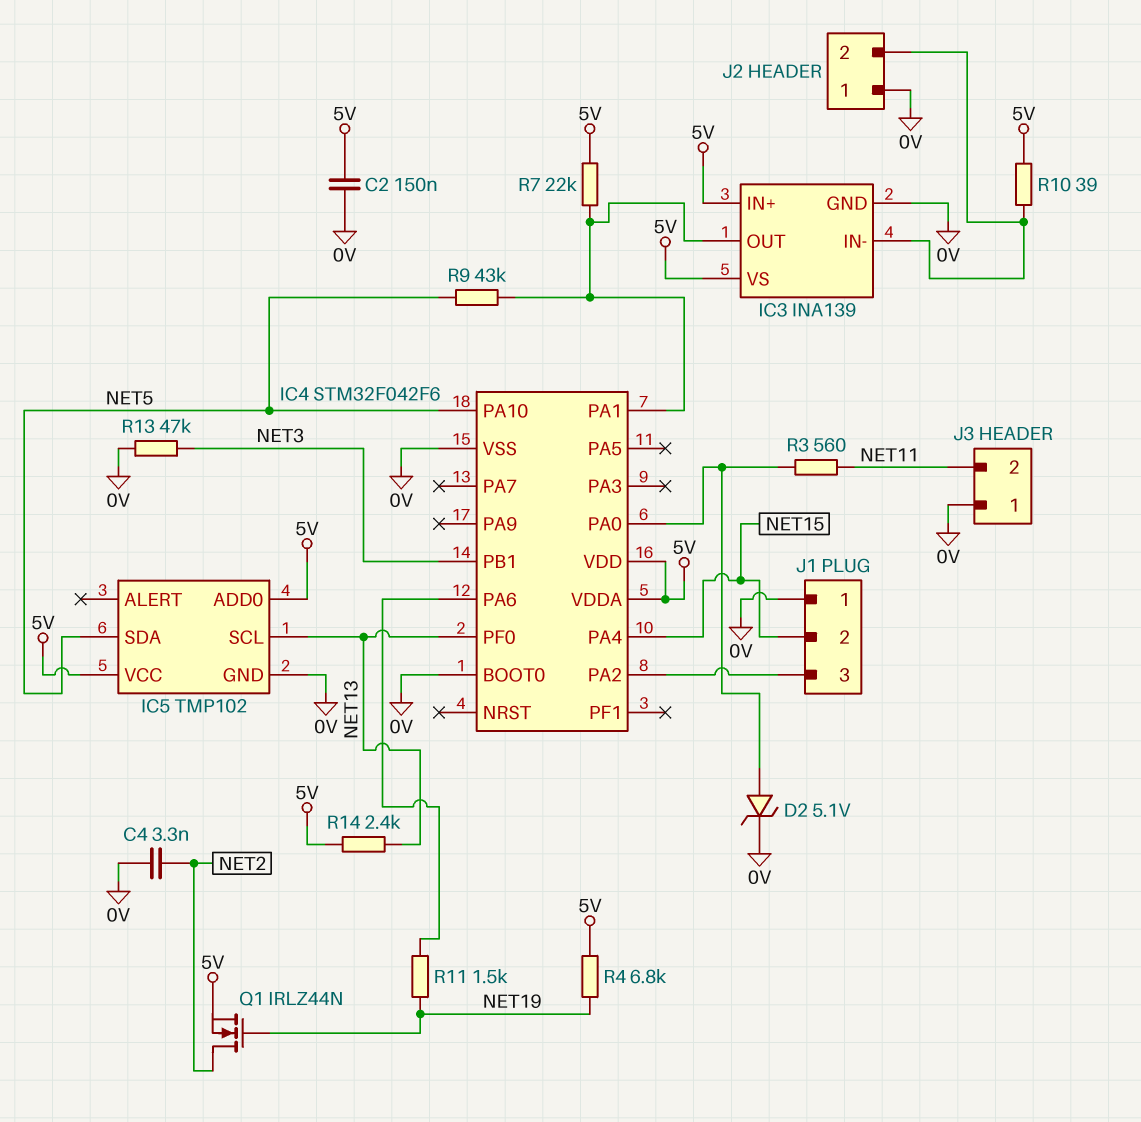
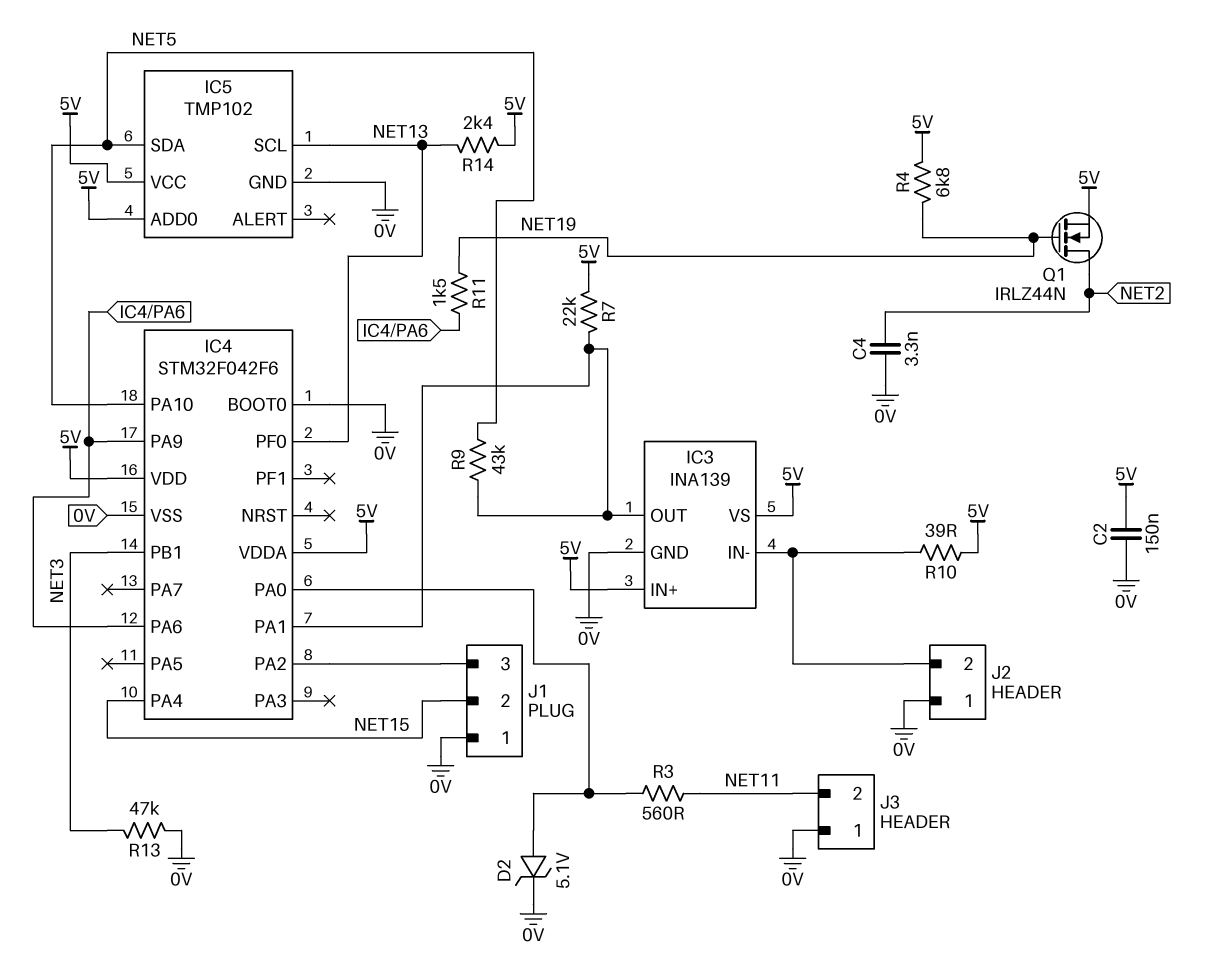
IC4 pin PA9: none -> IC4/PA6

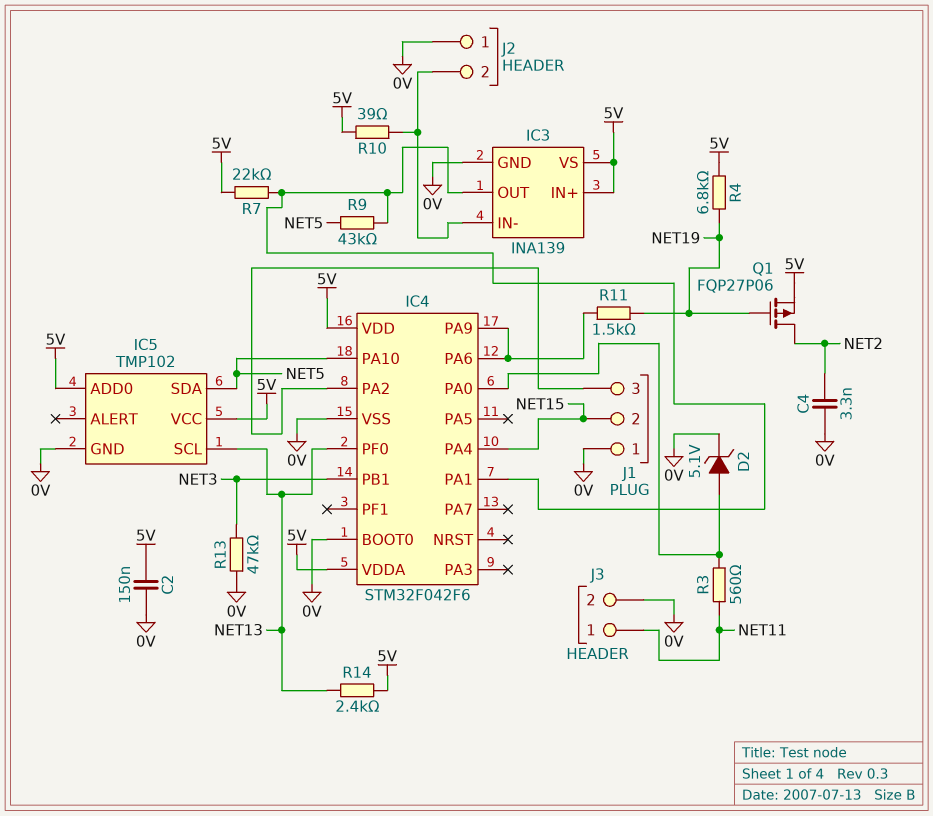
J3 pin 1: 0V -> NET11
J3 pin 2: NET11 -> 0V
Q1: NMOS IRLZ44N (G NET19, D NET2, S 5V) -> PMOS FQP27P06 (G NET19, D NET2, S 5V)

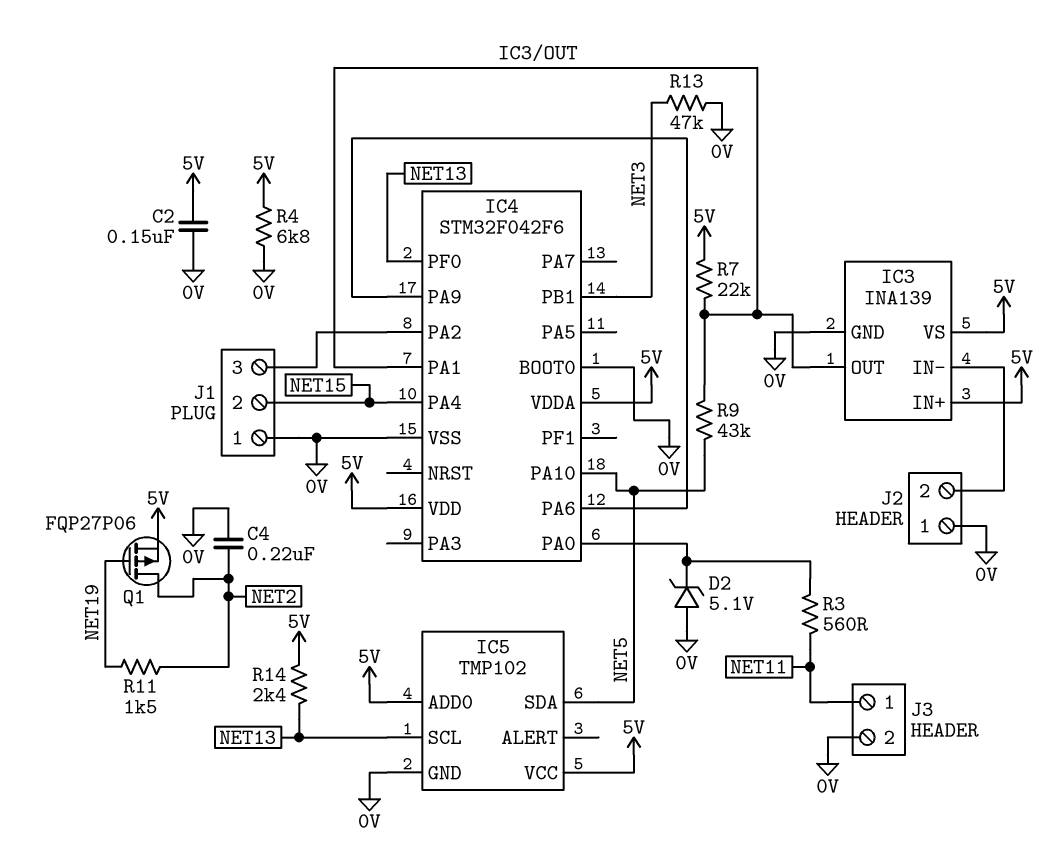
C4: 3.3nF (0V, NET2) -> 220nF (0V, NET2)
D2: zener 5.1V (A IC4/PA0, K 0V) -> zener 5.1V (A 0V, K IC4/PA0)
R4: 6.8k (5V, NET19) -> 6.8k (0V, 5V)
R10: 39 (5V, IC3/IN-) -> none
R11: 1.5k (IC4/PA6, NET19) -> 1.5k (NET2, NET19)

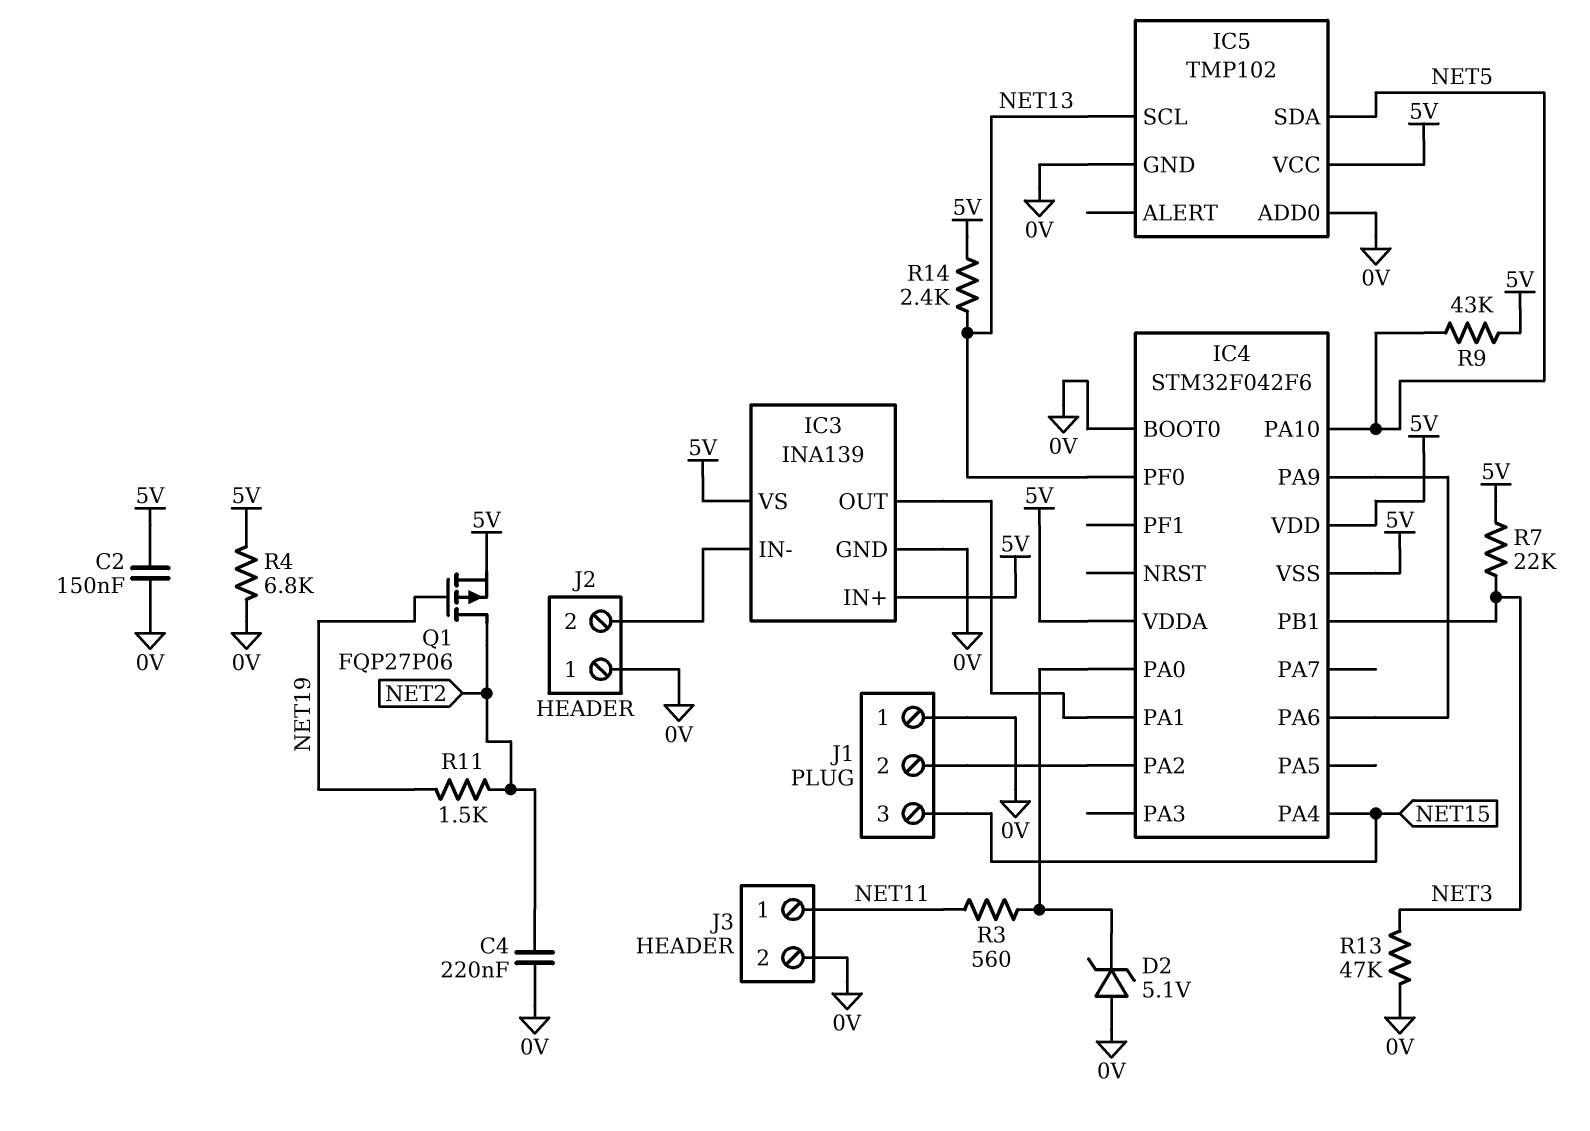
IC4 pin VSS: 0V -> 5V
IC5 pin ADD0: 5V -> 0V
J1 pin 2: NET15 -> IC4/PA2
J1 pin 3: IC4/PA2 -> NET15
R7: 22k (5V, IC3/OUT) -> 22k (5V, NET3)
R9: 43k (IC3/OUT, NET5) -> 43k (5V, NET5)

